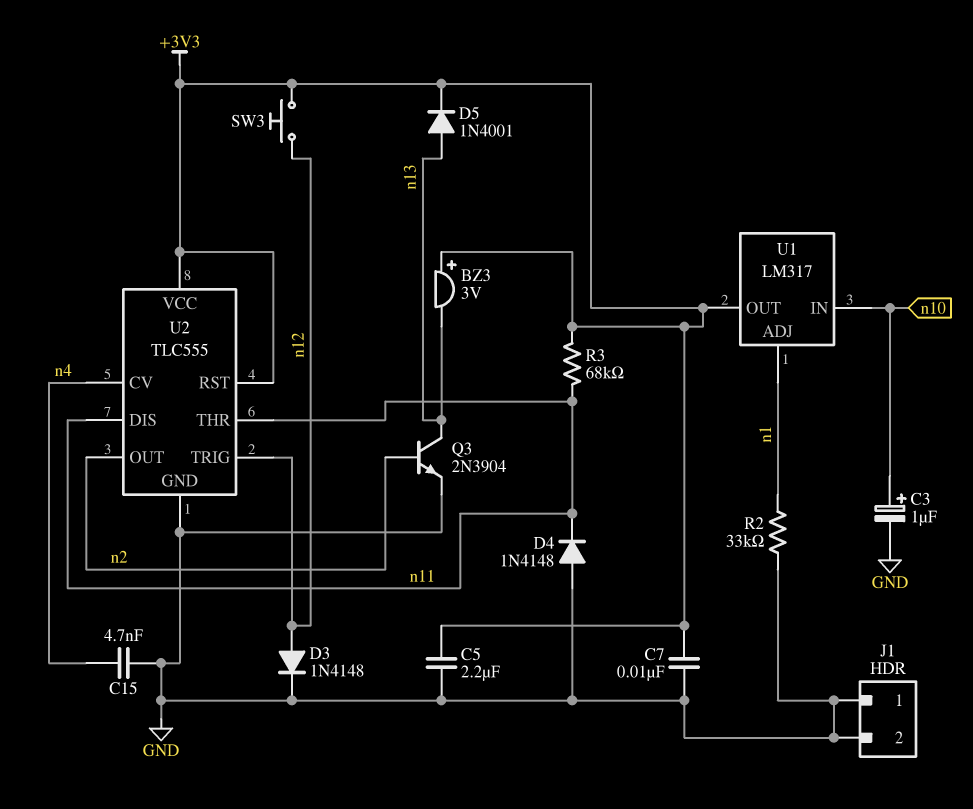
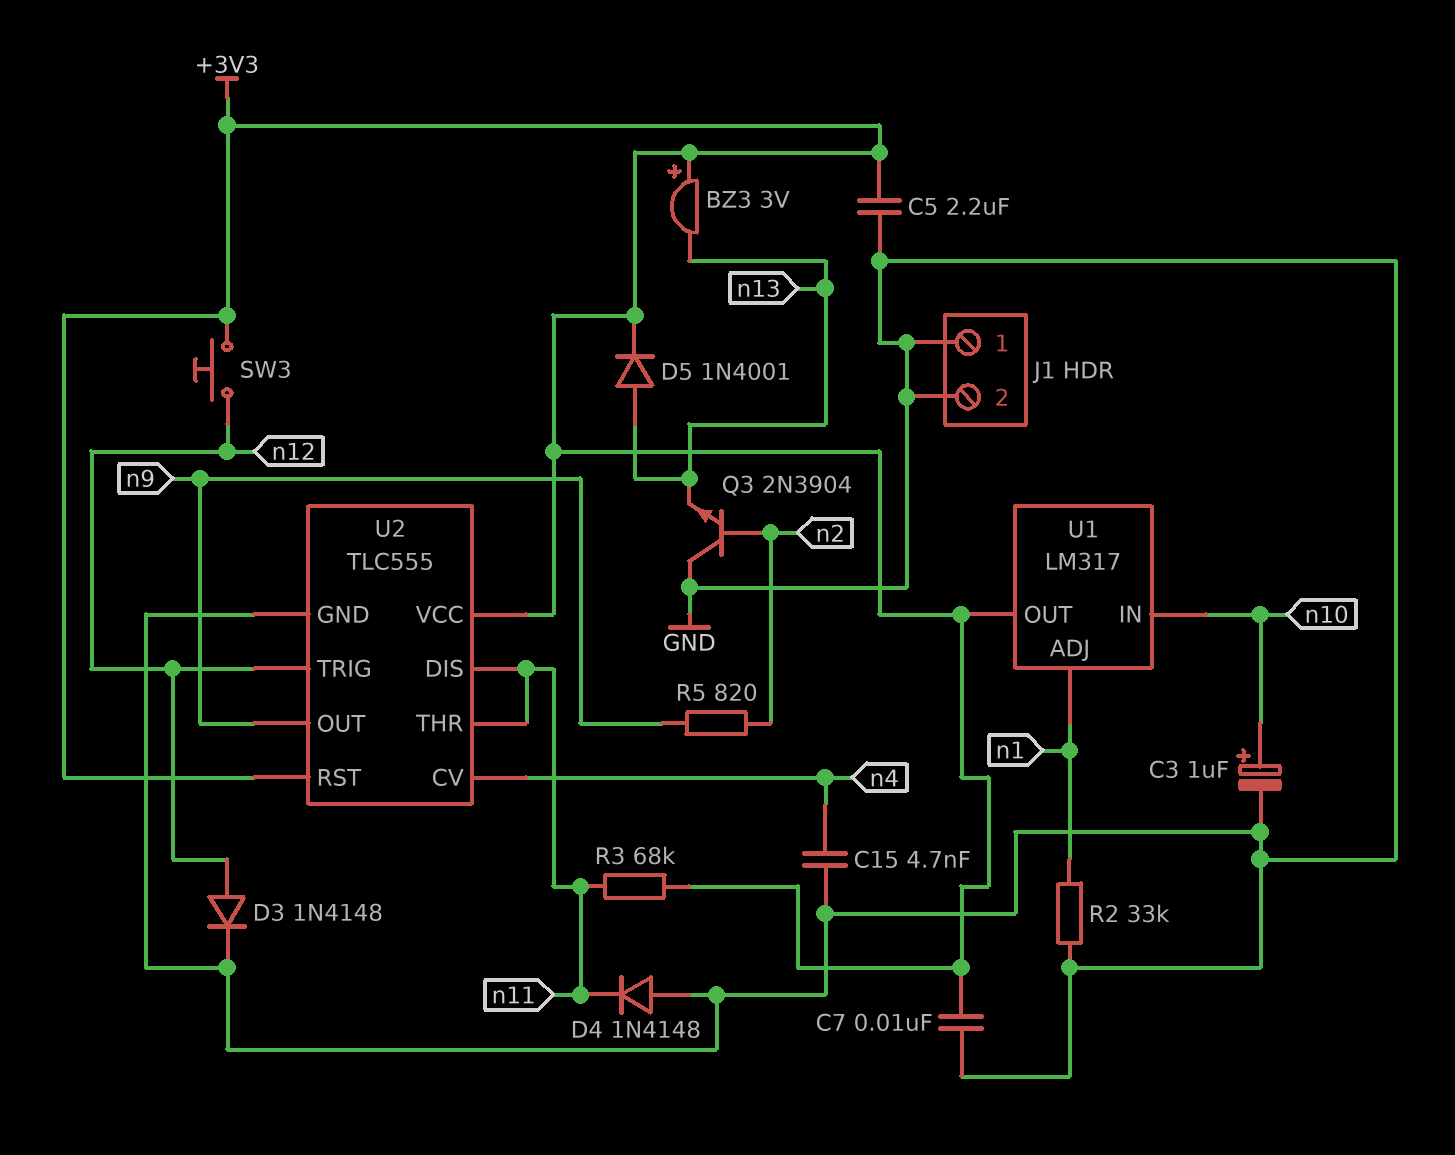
Q3: NPN 2N3904 (B n2, C n13, E GND) -> NPN 2N3904 (B n2, C GND, E n13)
R5: none -> 820 (n2, n9)
U2 pin OUT: n2 -> n9

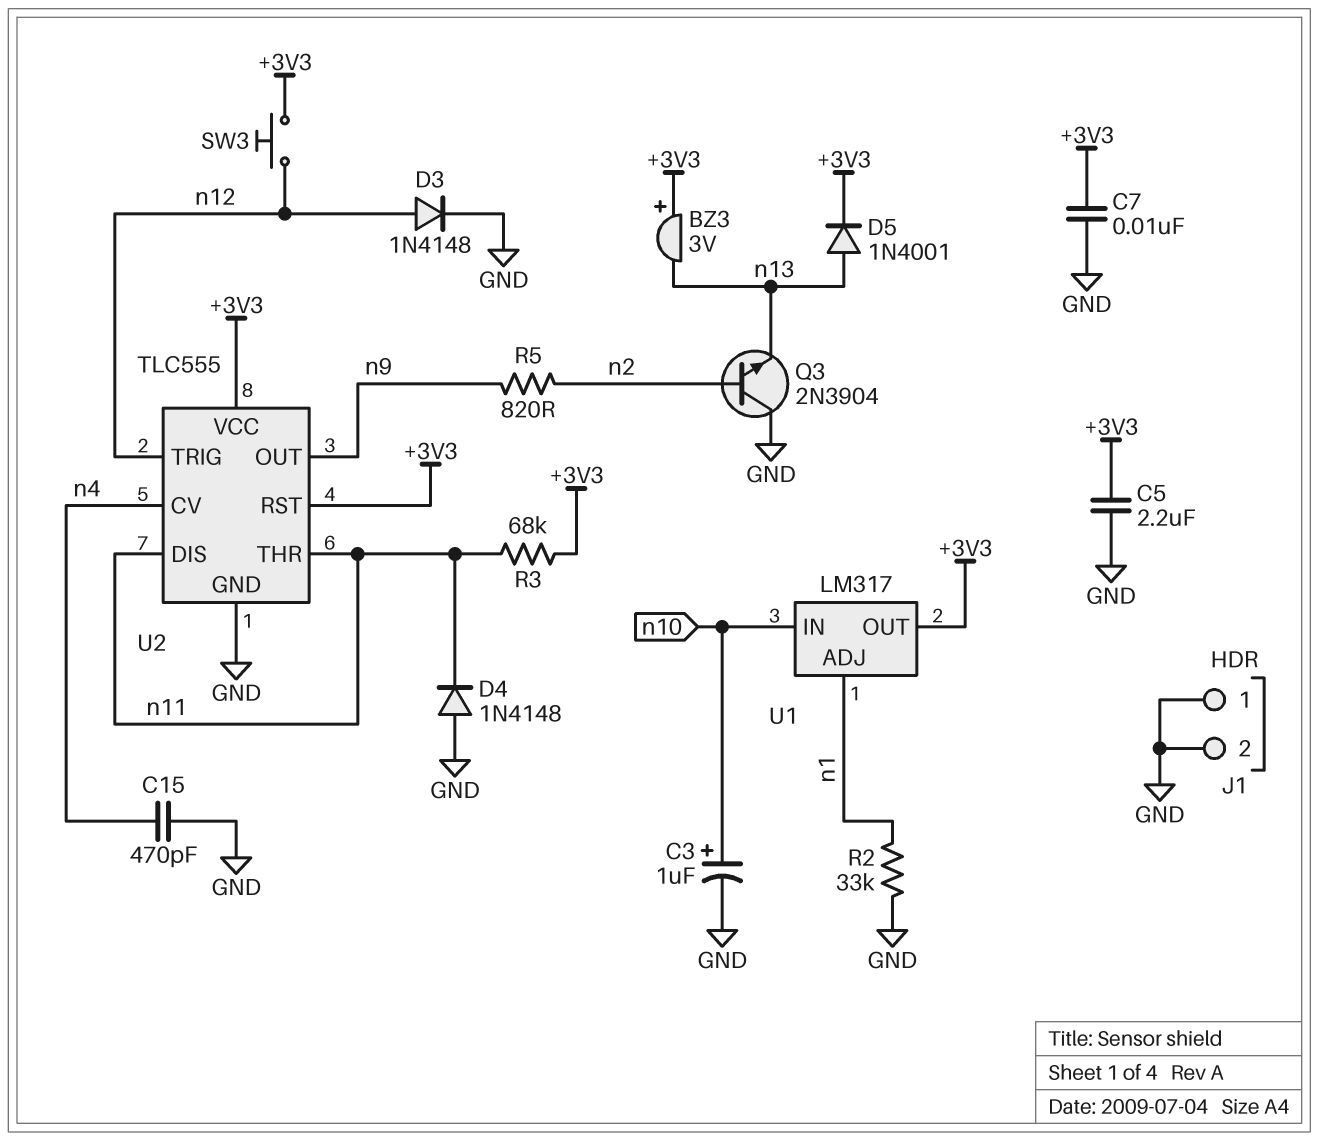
C15: 4.7nF (GND, n4) -> 470pF (GND, n4)

